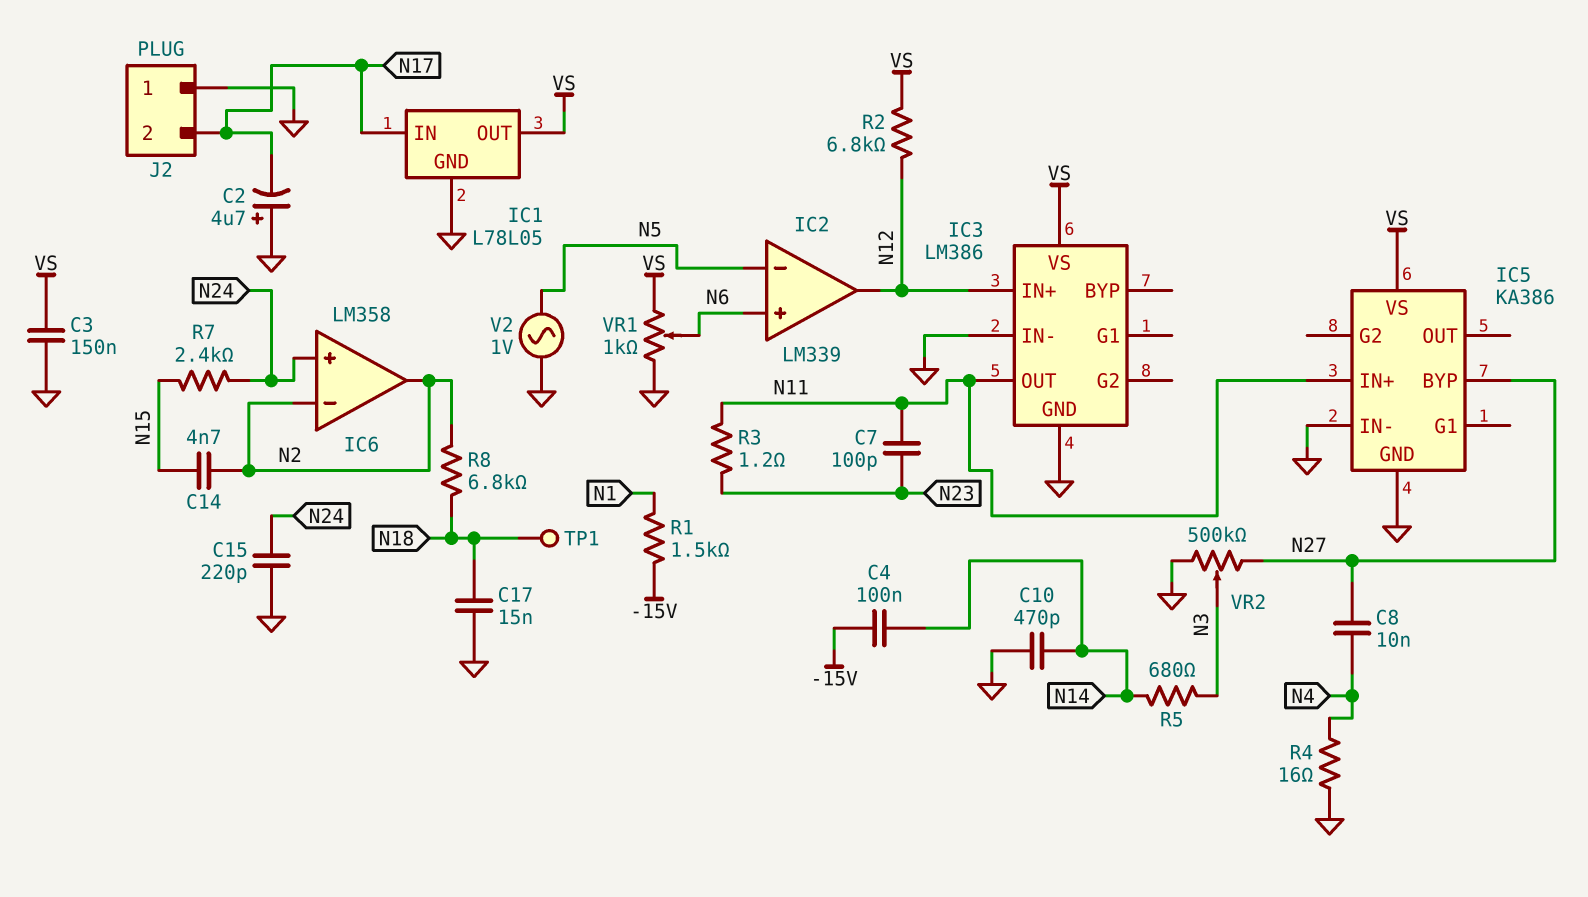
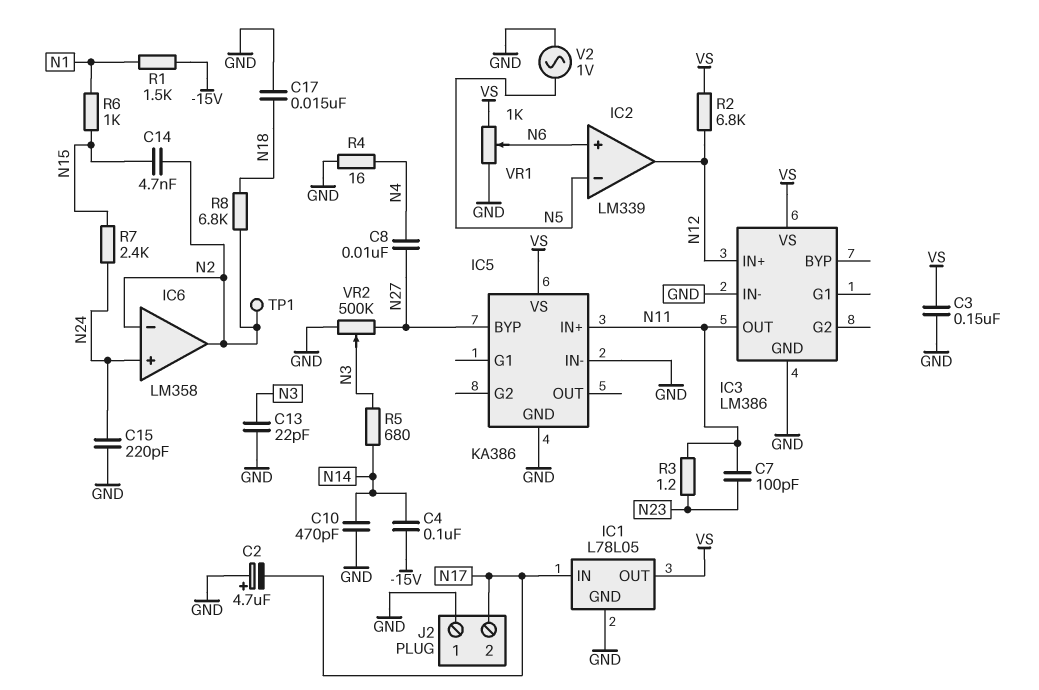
C13: none -> 22pF (GND, N3)
R6: none -> 1k (N1, N15)
TP1: test point (N18) -> test point (N2)

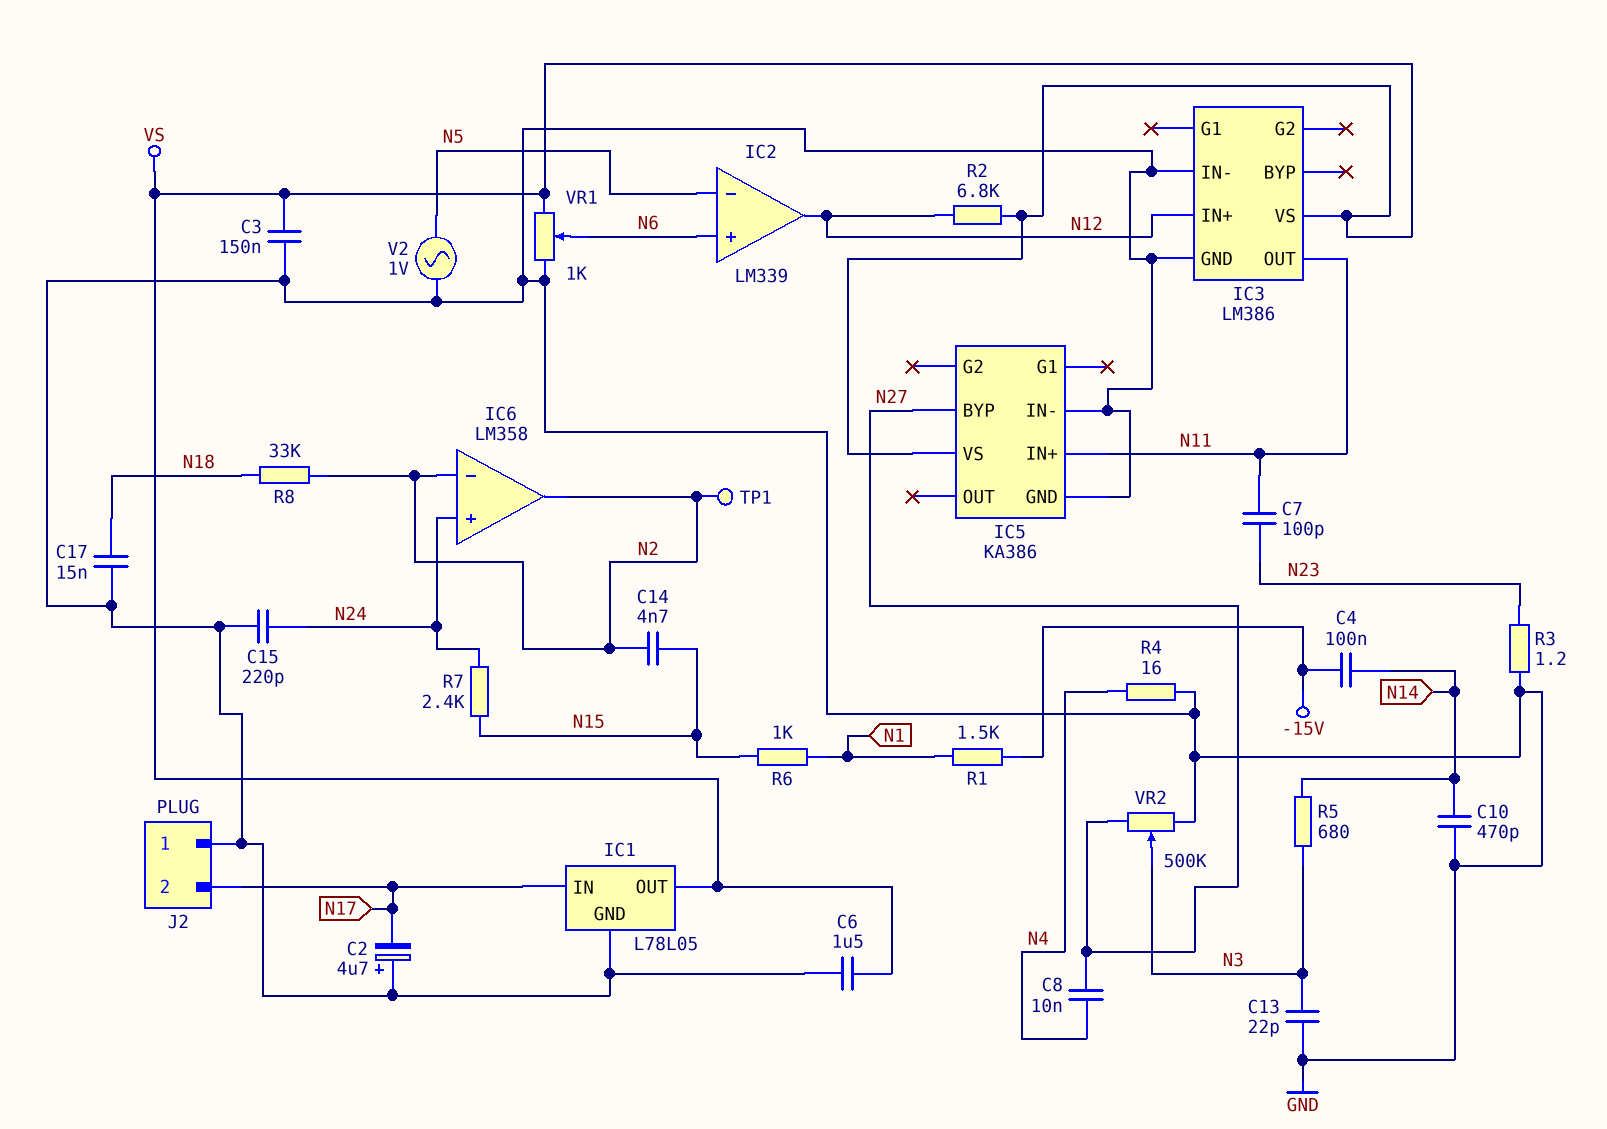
C6: none -> 1.5uF (GND, VS)
R3: 1.2 (N11, N23) -> 1.2 (GND, N23)
R8: 6.8k (N2, N18) -> 33k (N2, N18)

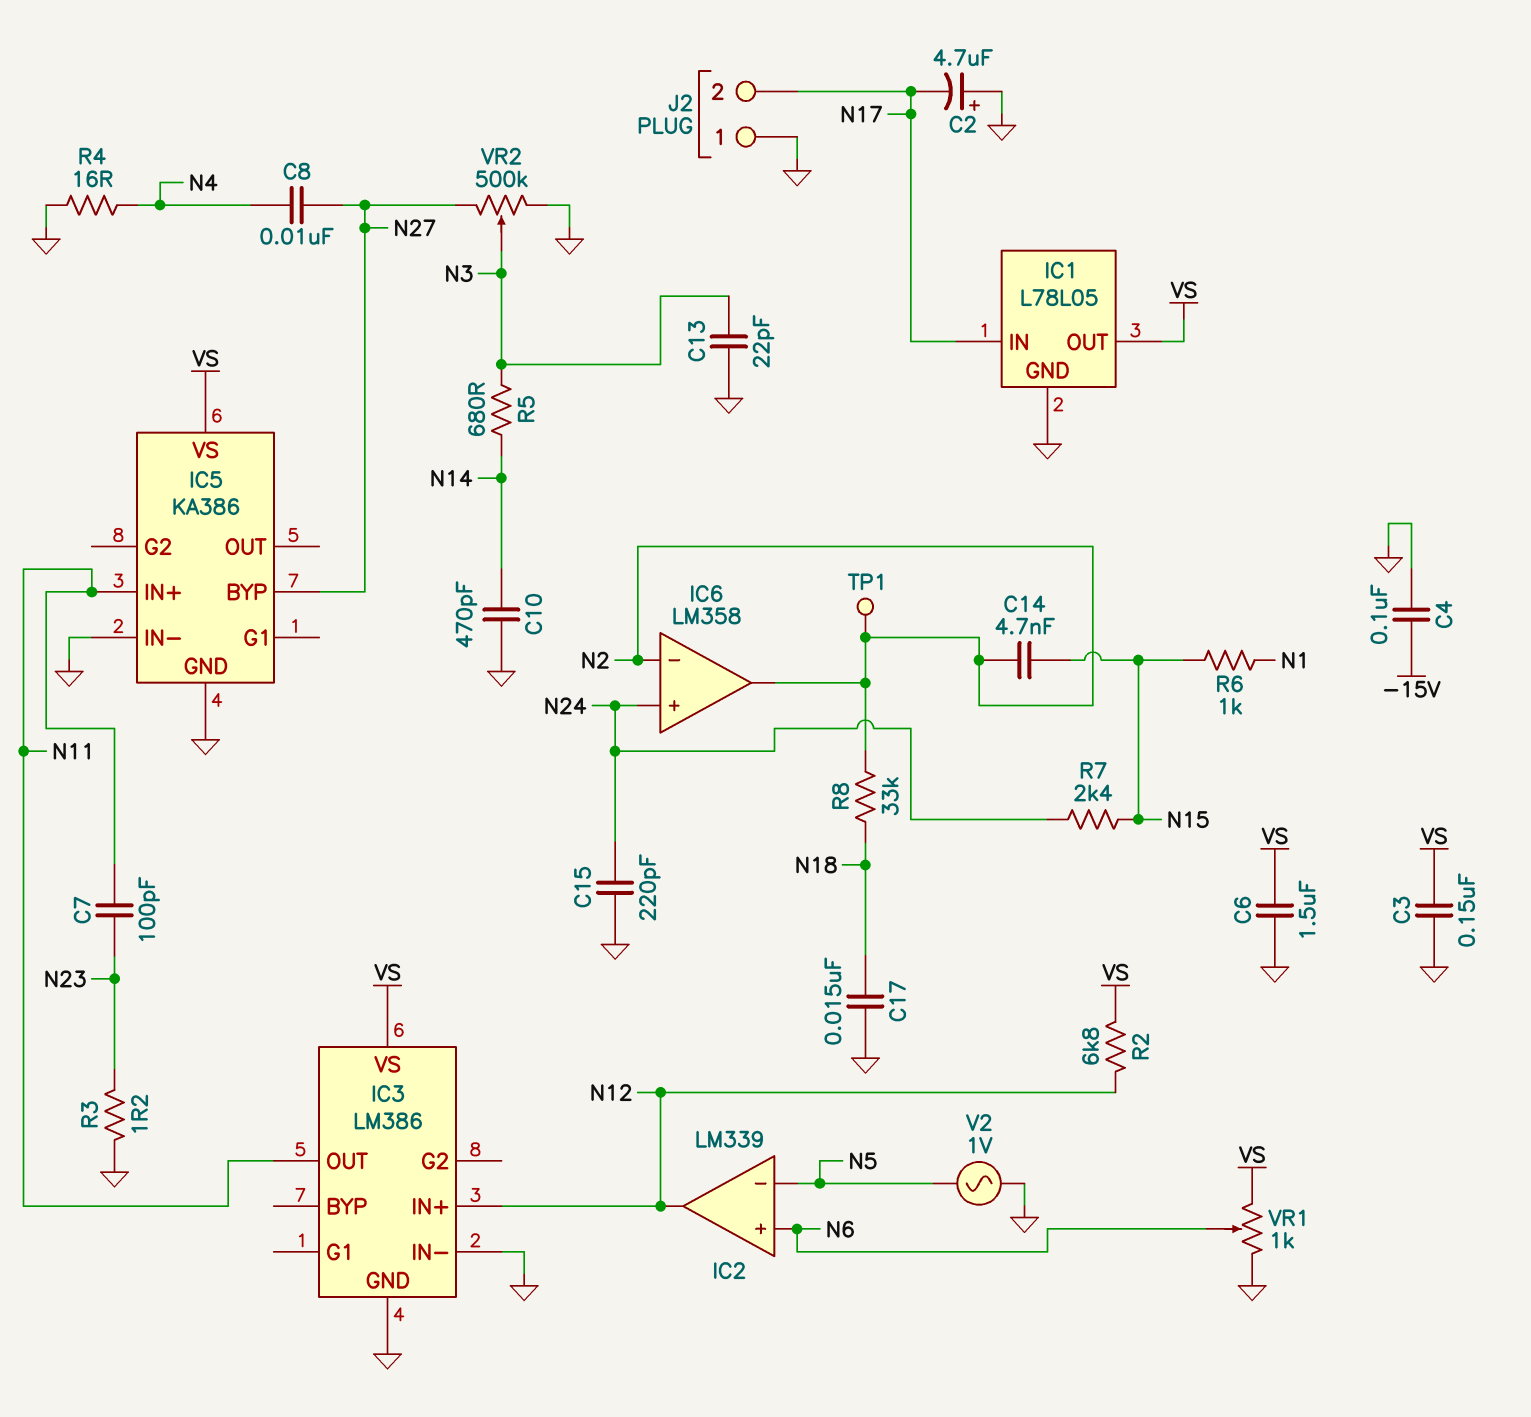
C4: 100nF (-15V, N14) -> 100nF (-15V, GND)
R1: 1.5k (-15V, N1) -> none

